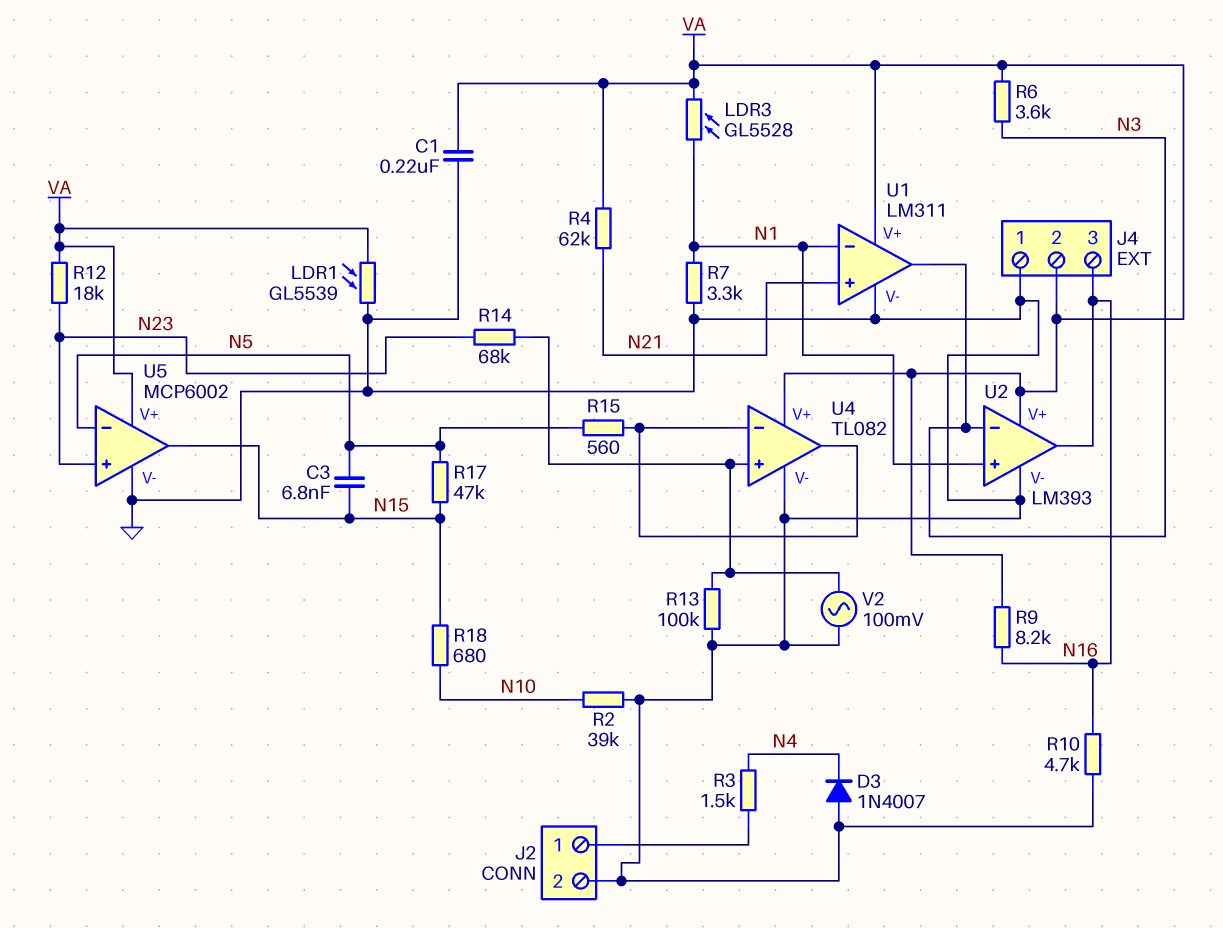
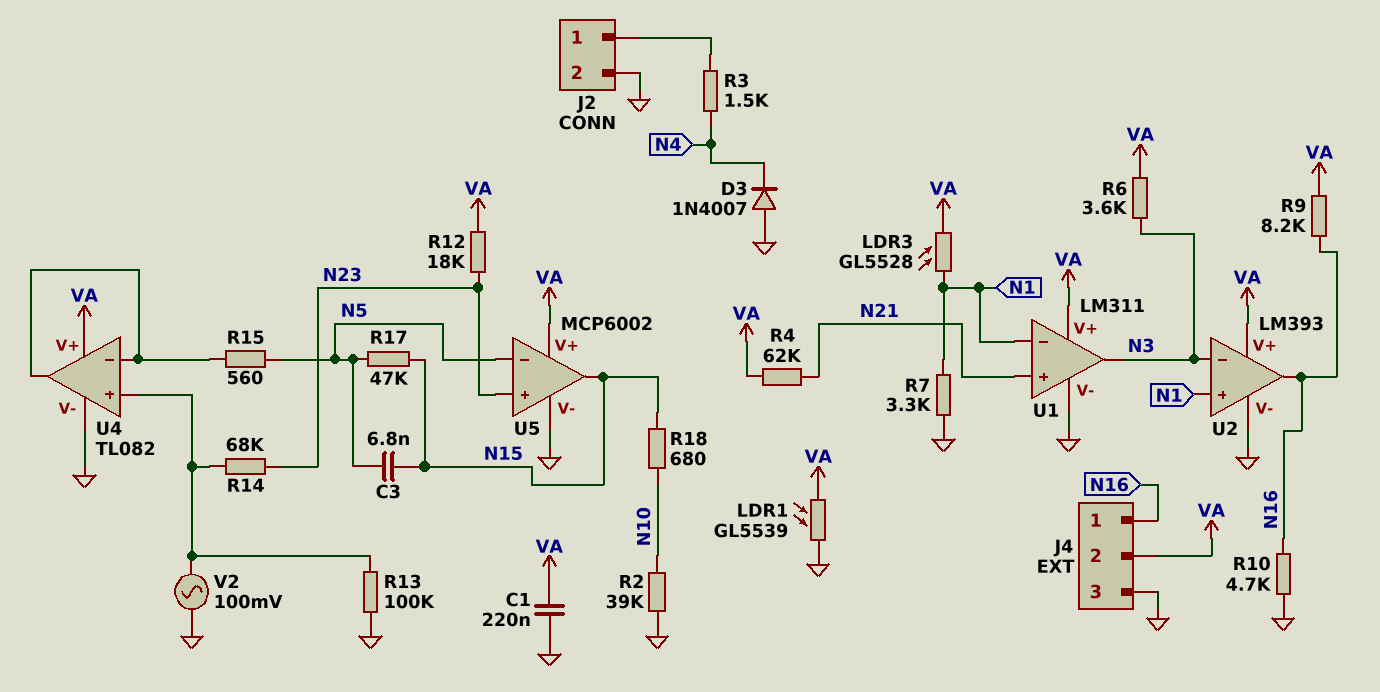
J4 pin 1: GND -> N16
J4 pin 3: N16 -> GND

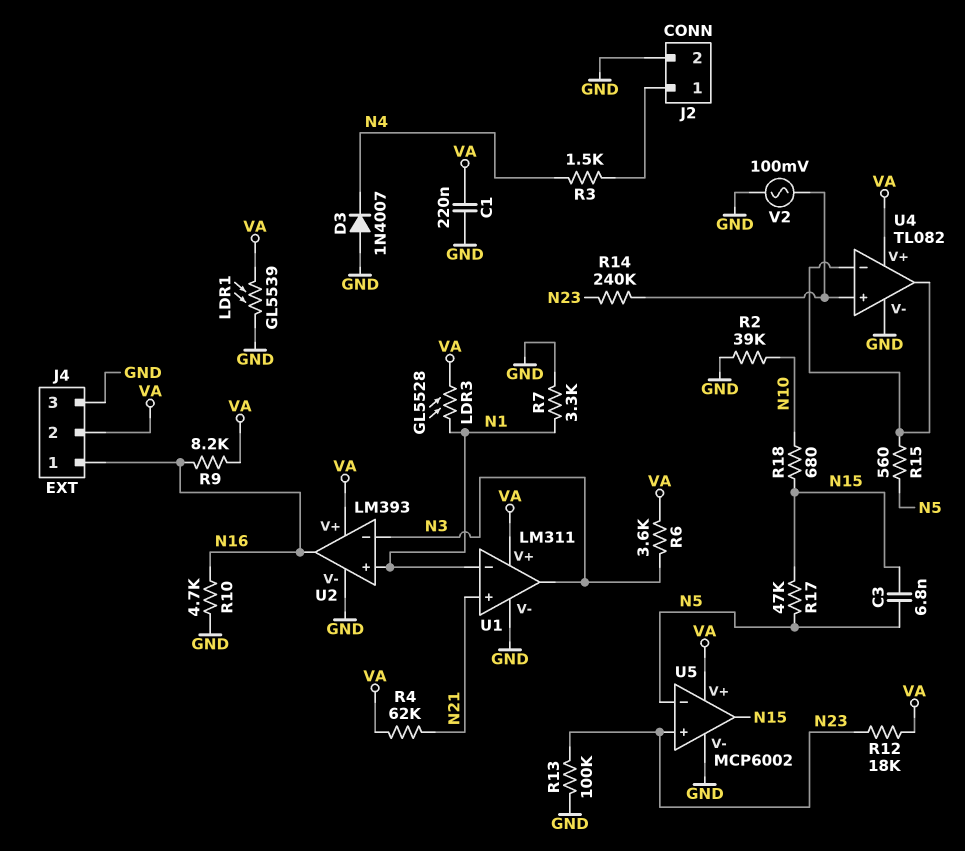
R13: 100k (GND, U4/in+) -> 100k (GND, N23)
R14: 68k (N23, U4/in+) -> 240k (N23, U4/in+)

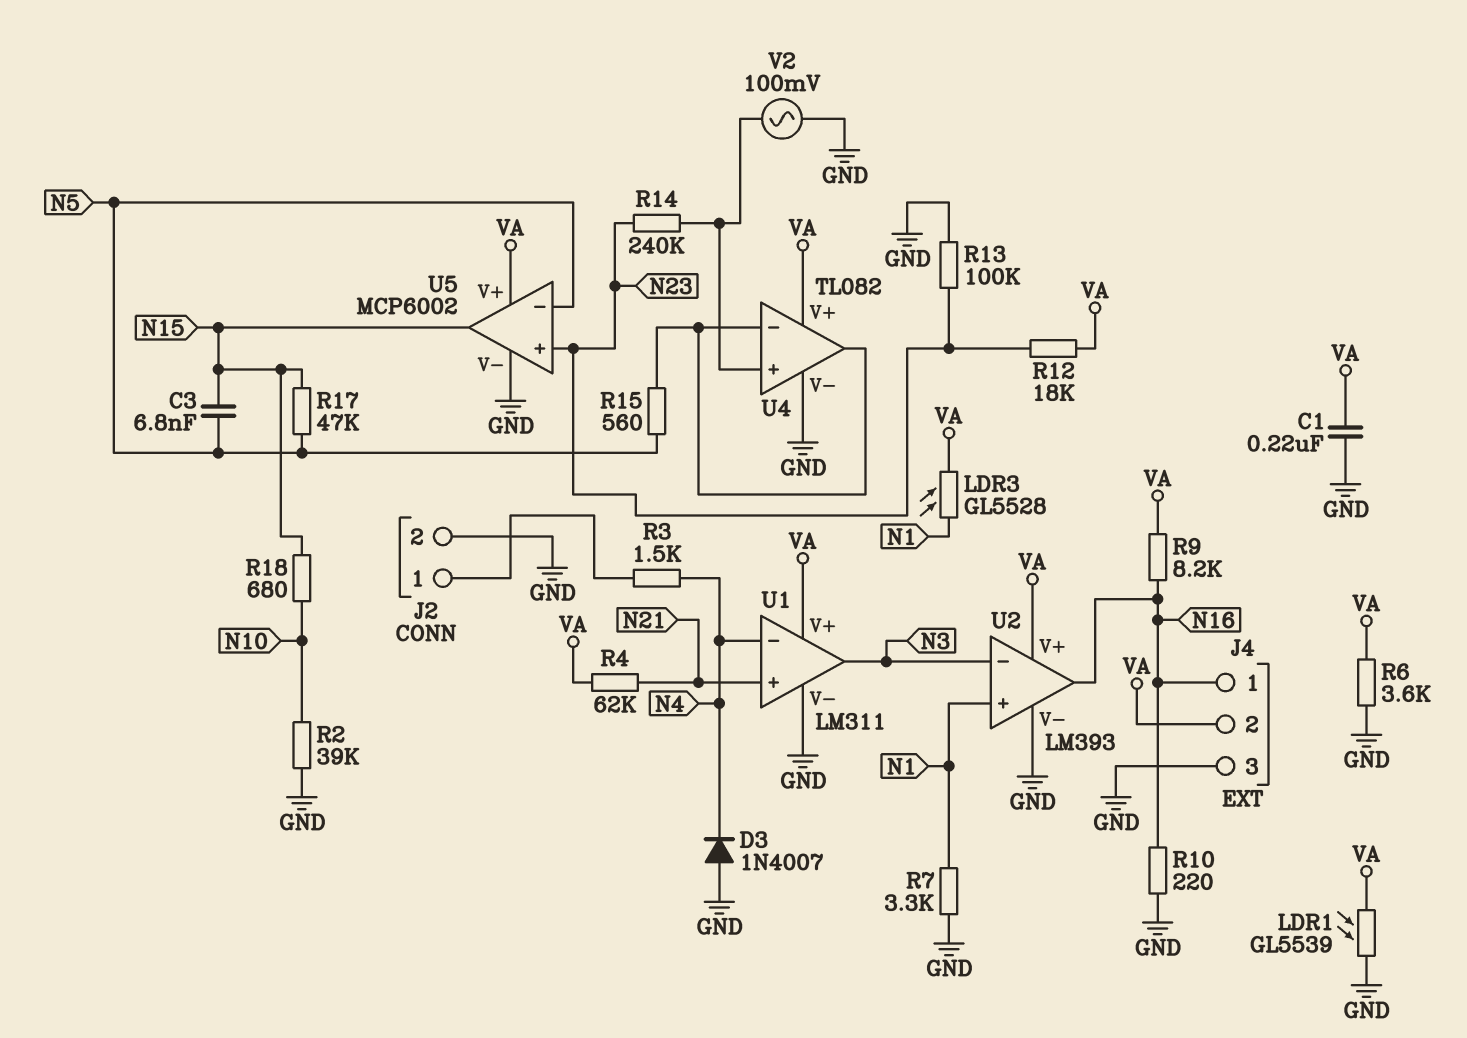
R6: 3.6k (N3, VA) -> 3.6k (GND, VA)
R10: 4.7k (GND, N16) -> 220 (GND, N16)
U1 pin in-: N1 -> N4

